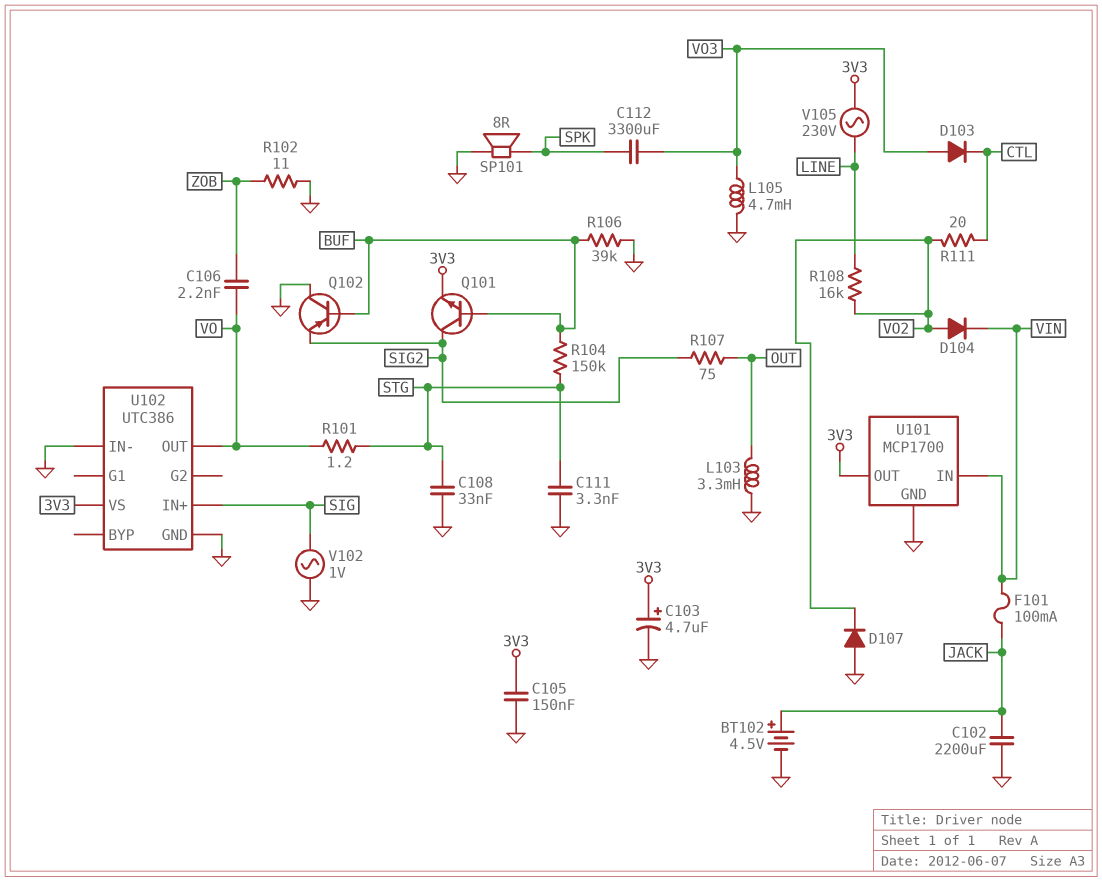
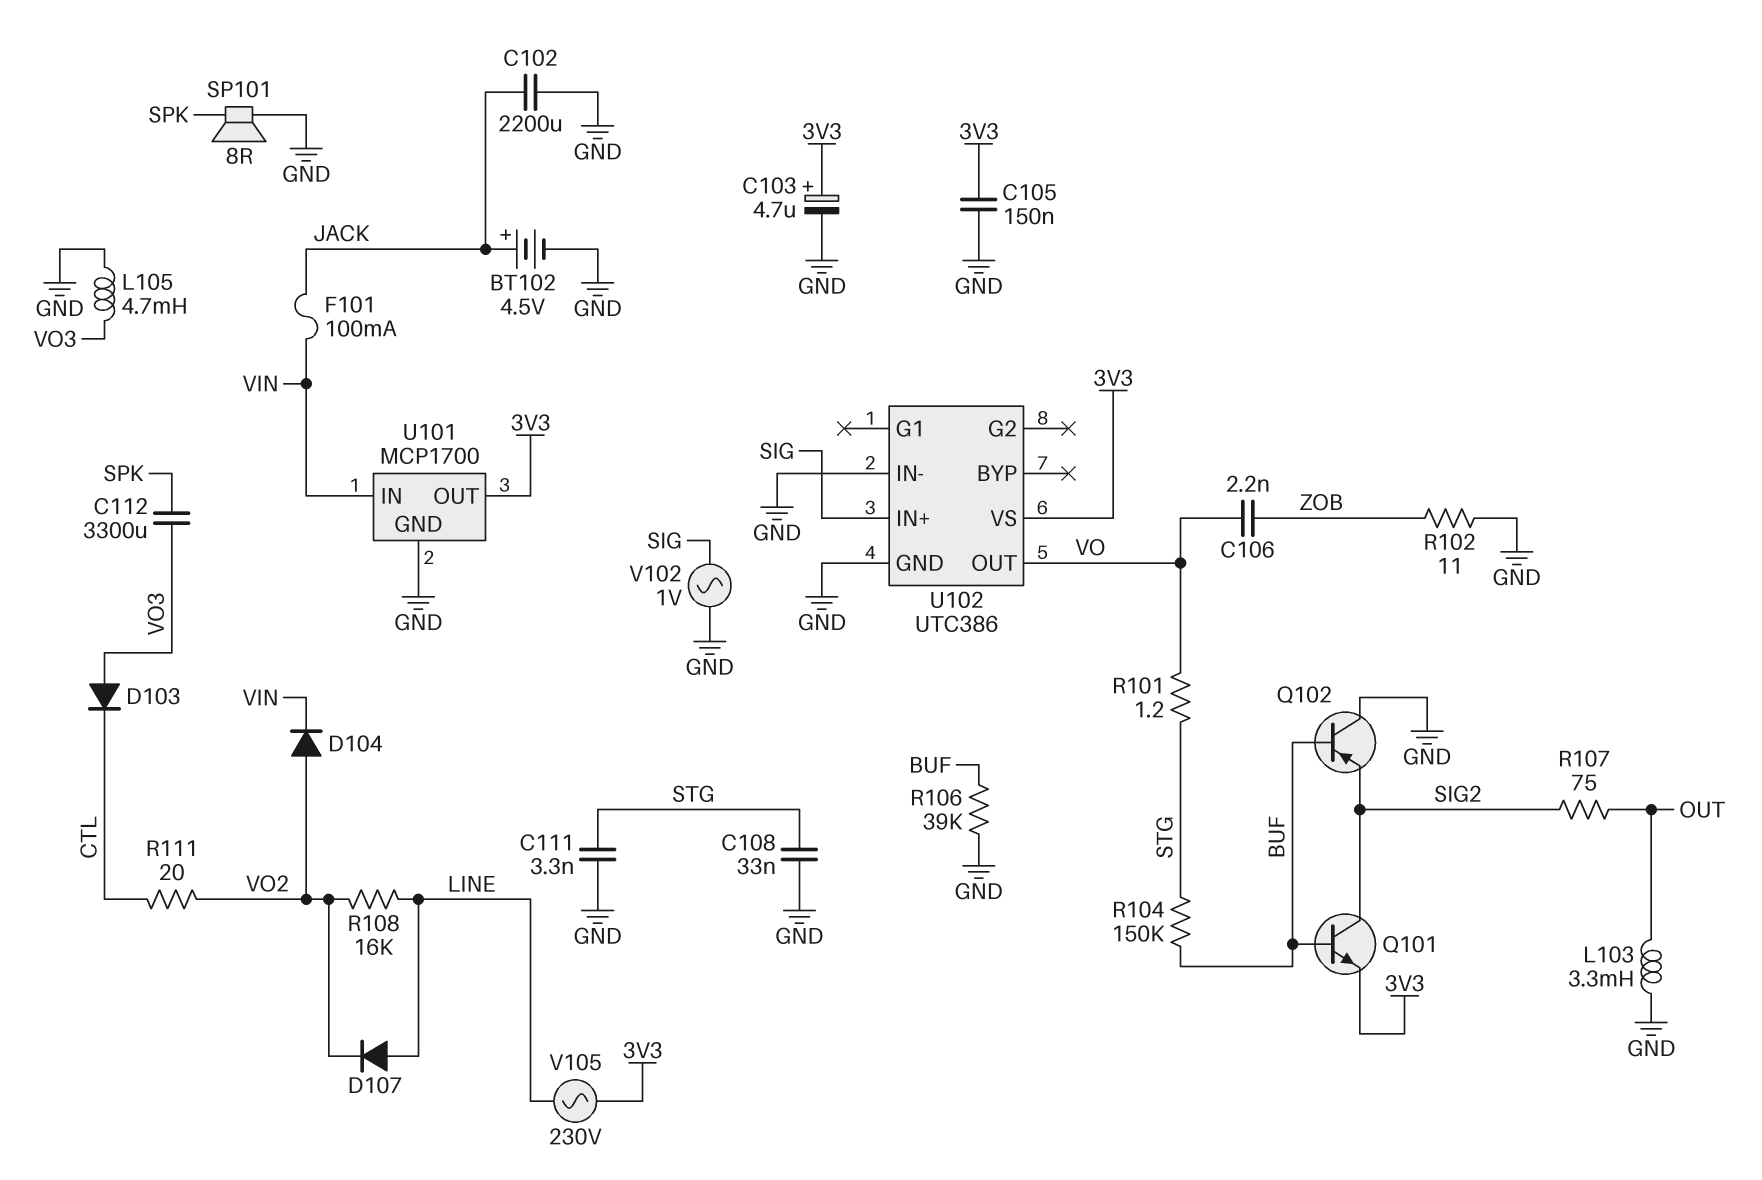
D107: diode (A GND, K VO2) -> diode (A LINE, K VO2)

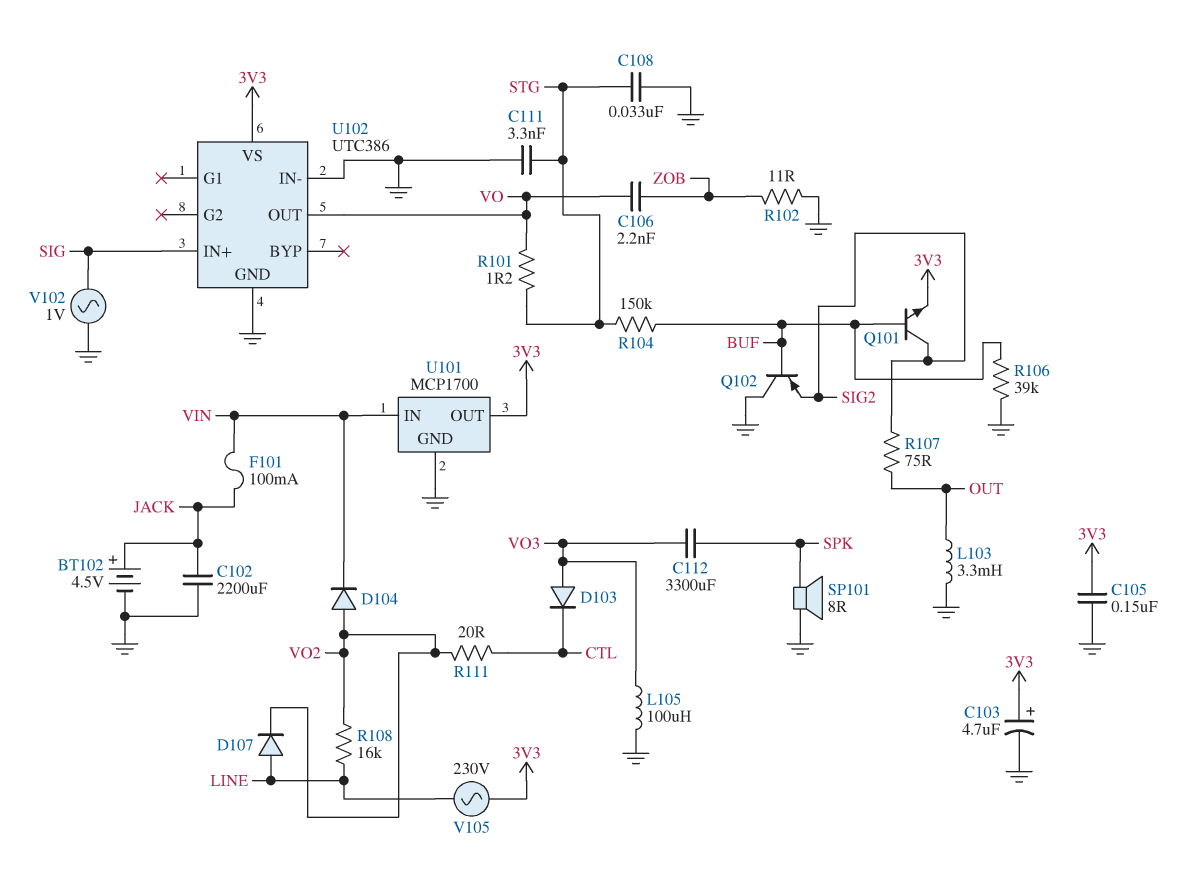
L105: 4.7mH (GND, VO3) -> 100uH (GND, VO3)

